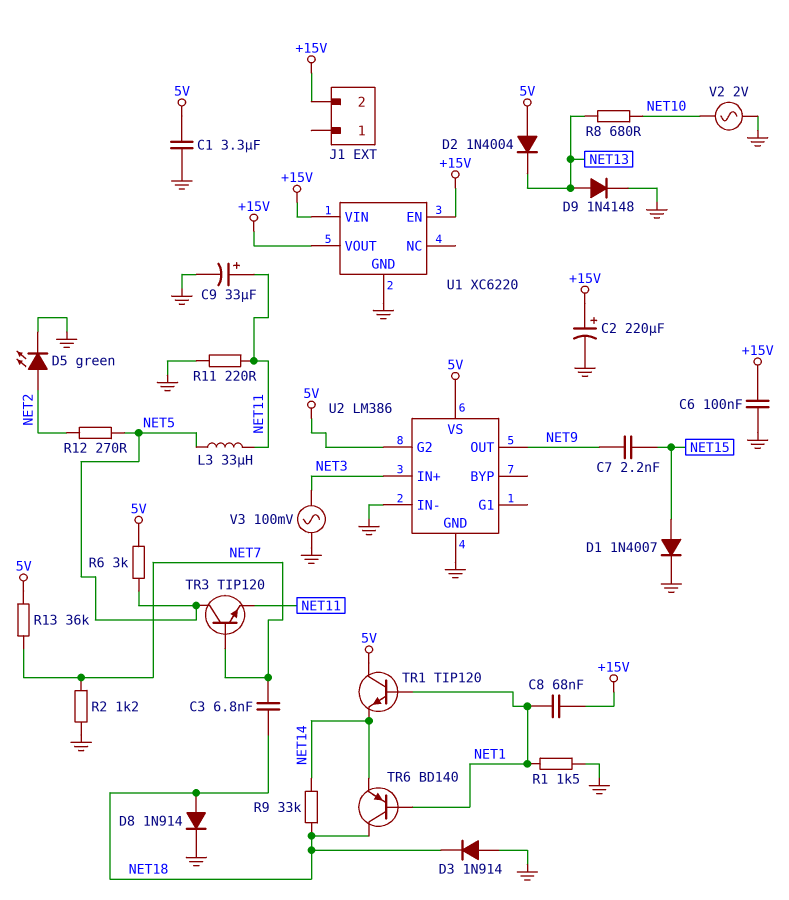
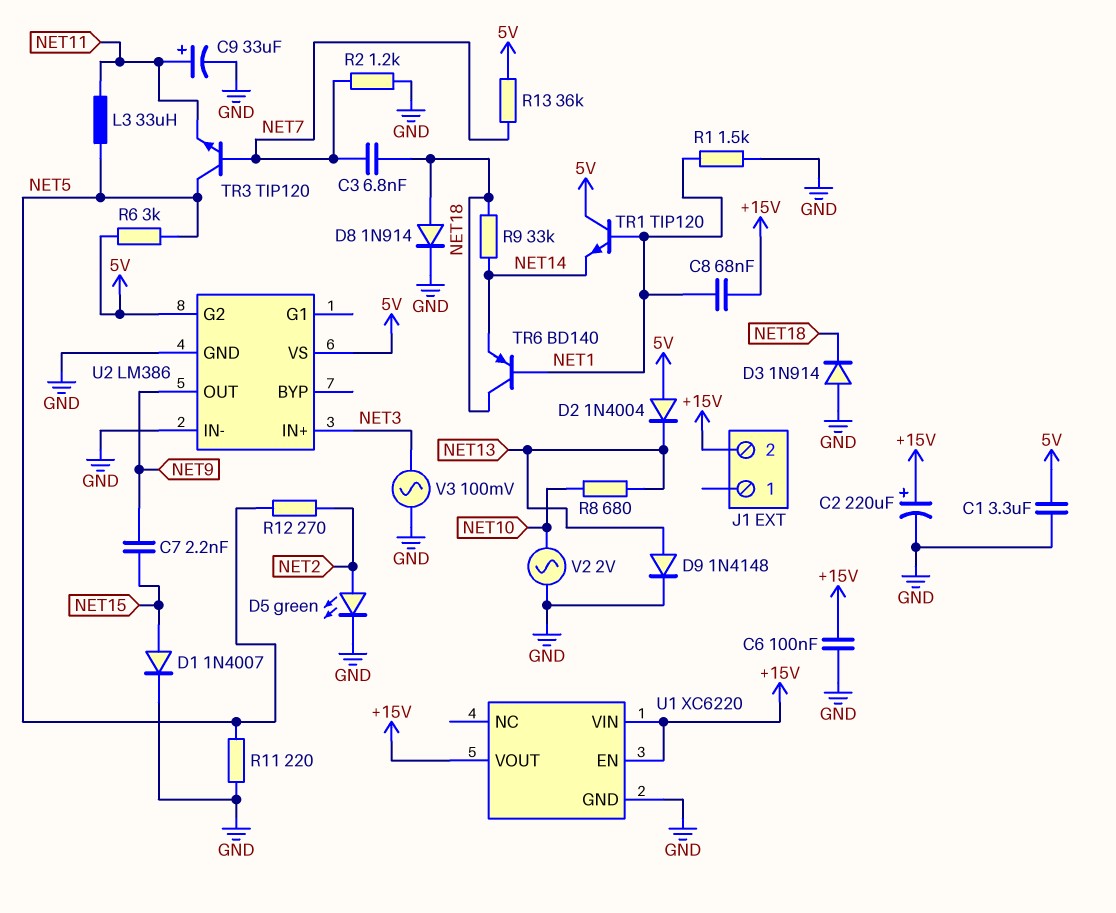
R11: 220 (GND, NET11) -> 220 (GND, NET5)

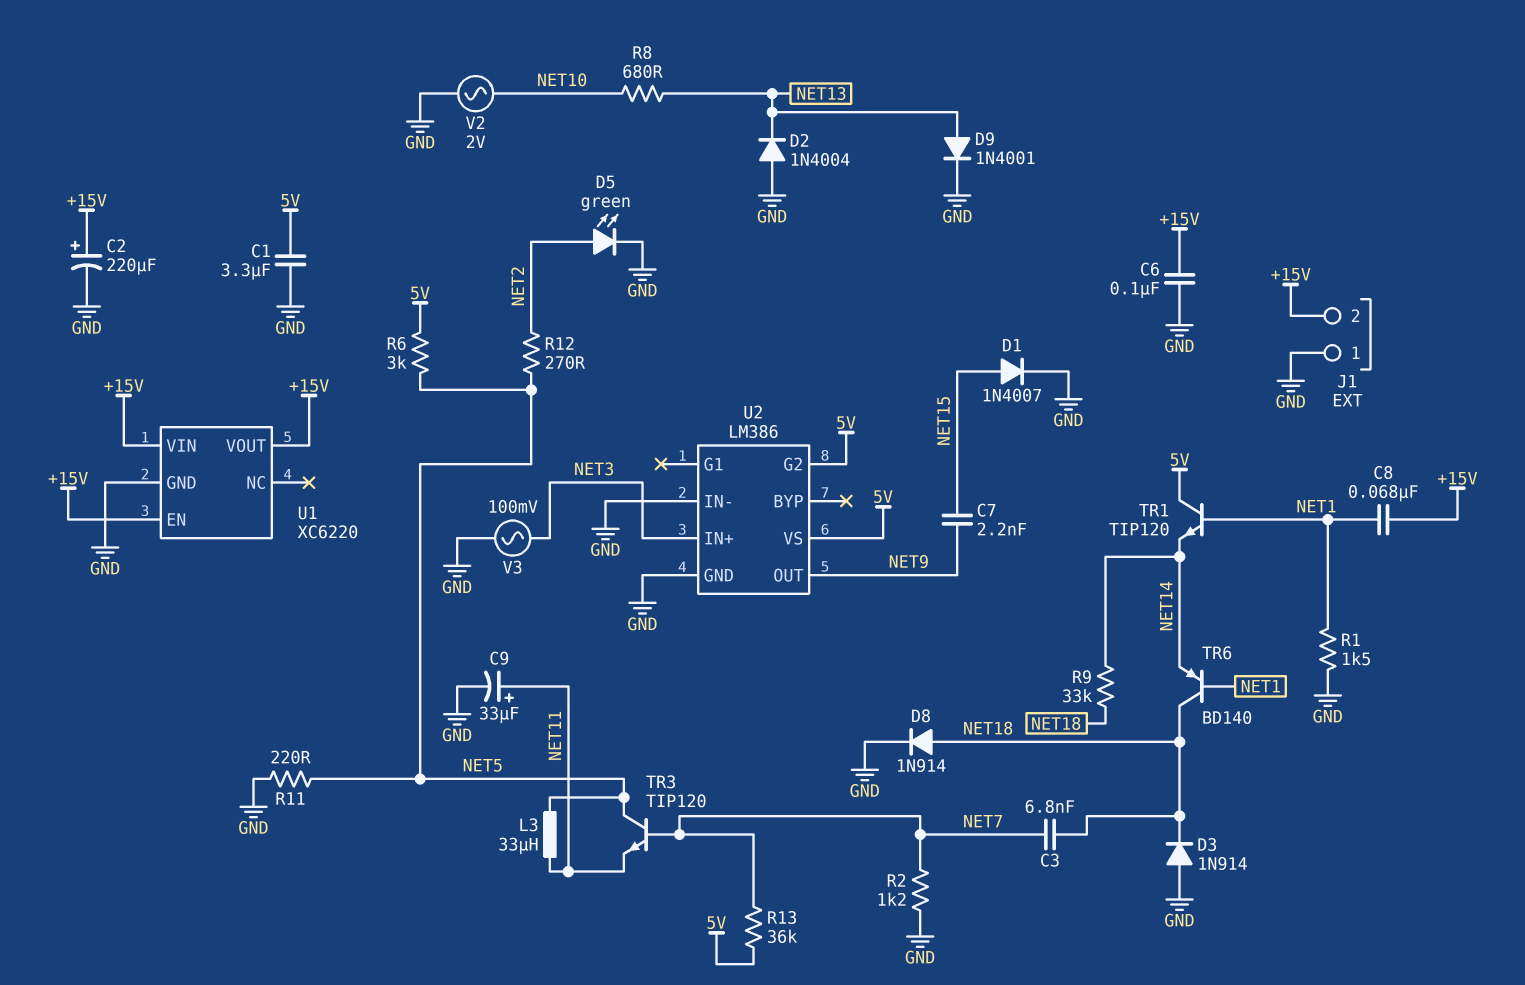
D2: diode 1N4004 (A 5V, K NET13) -> diode 1N4004 (A GND, K NET13)
D9: diode 1N4148 (A NET13, K GND) -> diode 1N4001 (A NET13, K GND)
J1 pin 1: none -> GND

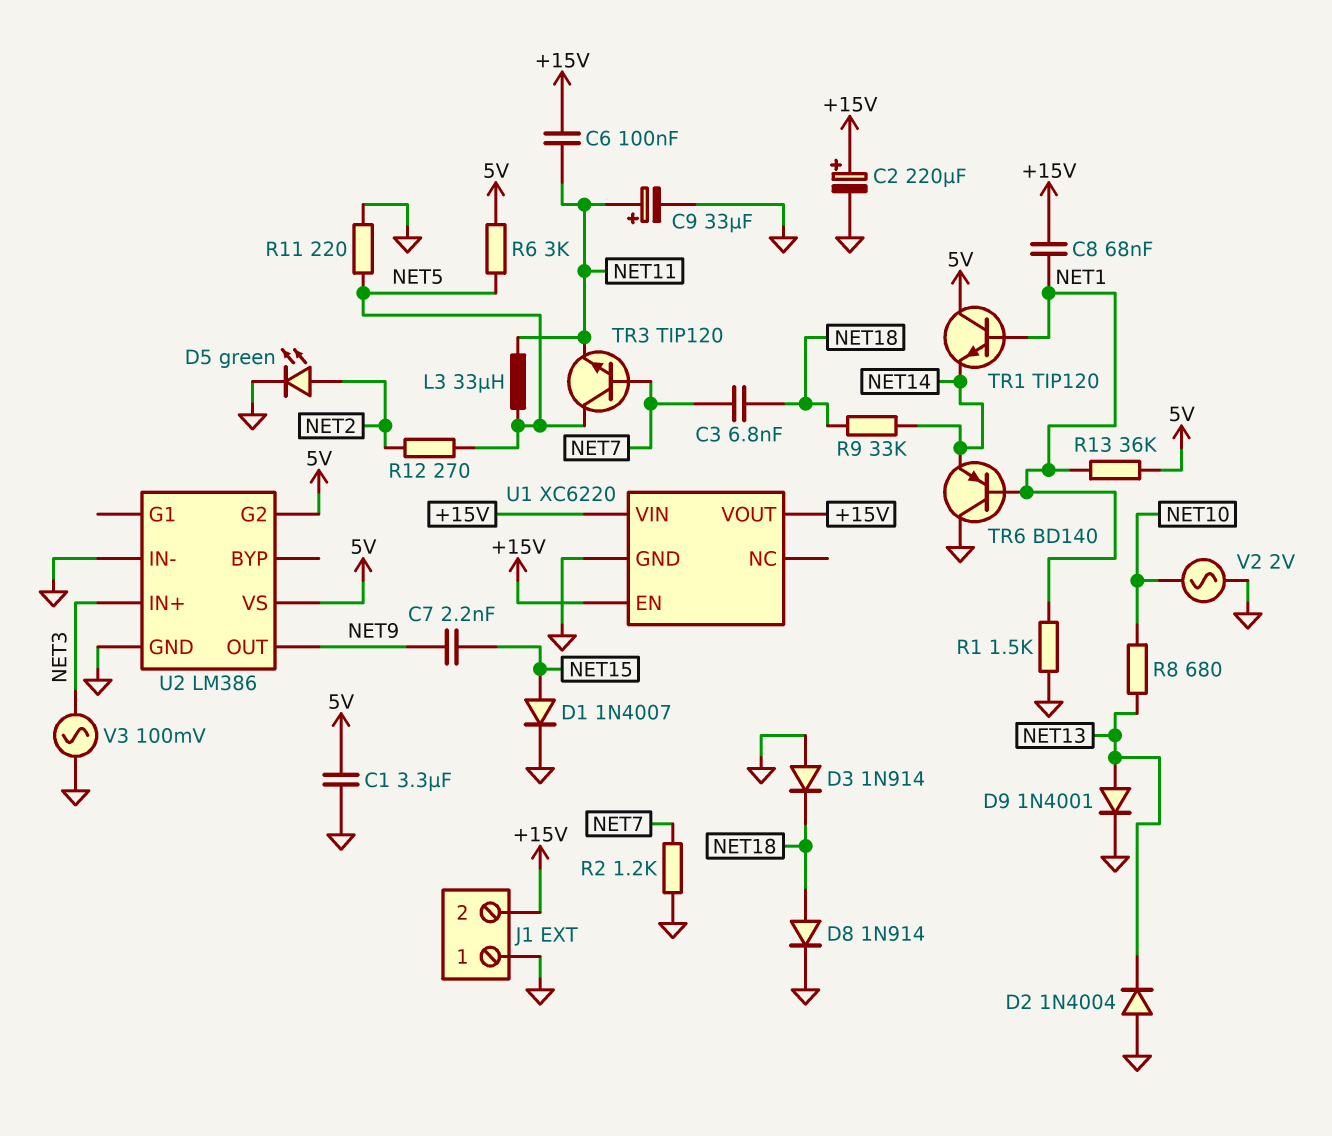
C6: 100nF (+15V, GND) -> 100nF (+15V, NET11)
R13: 36k (5V, NET7) -> 36k (5V, NET1)
TR6: PNP BD140 (B NET1, C NET18, E NET14) -> PNP BD140 (B NET1, C GND, E NET14)

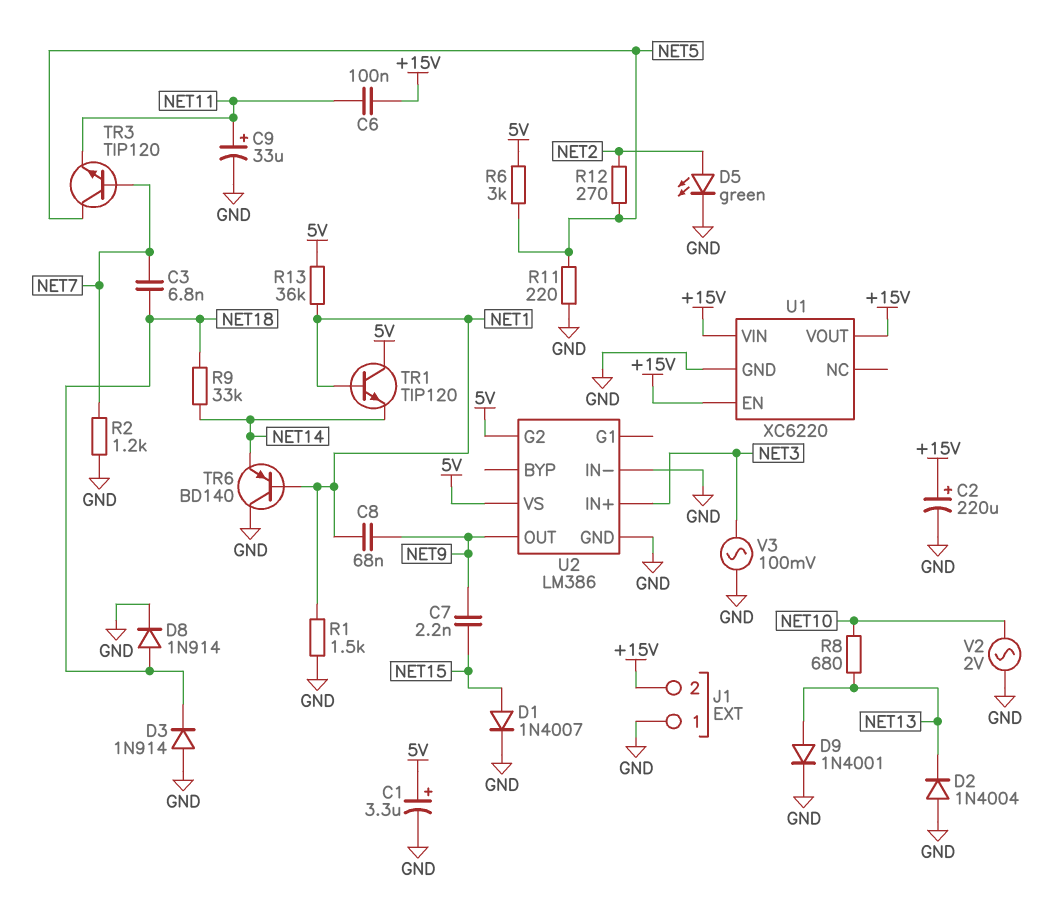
C1: 3.3uF (5V, GND) -> 3.3uF (plus 5V, minus GND)
C8: 68nF (+15V, NET1) -> 68nF (NET1, NET9)
L3: 33uH (NET5, NET11) -> none

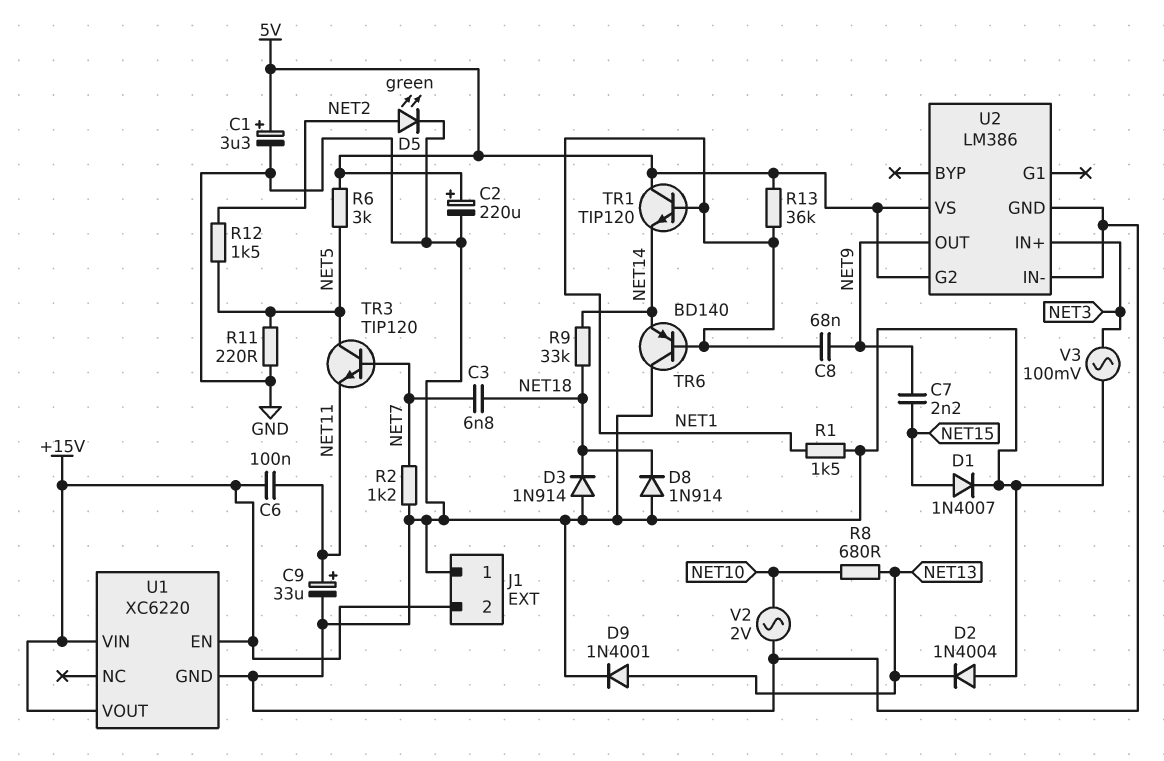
C2: 220uF (plus +15V, minus GND) -> 220uF (plus 5V, minus GND)
D8: diode 1N914 (A NET18, K GND) -> diode 1N914 (A GND, K NET18)
R12: 270 (NET2, NET5) -> 1.5k (NET2, NET5)

